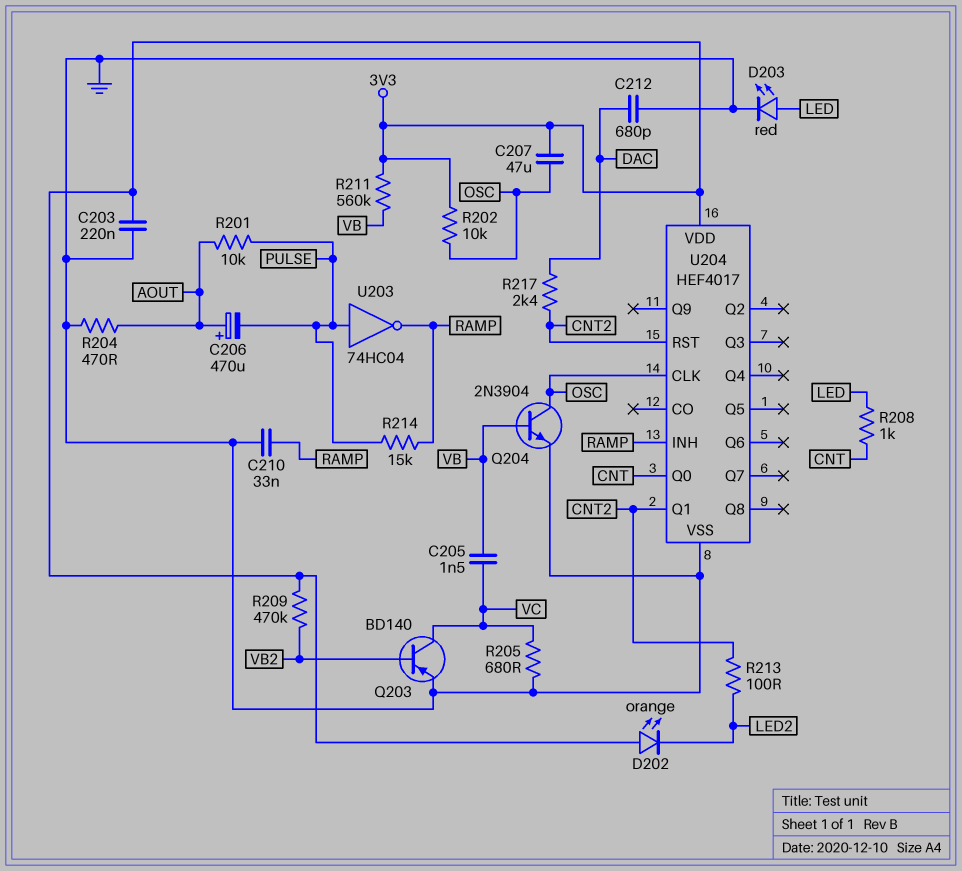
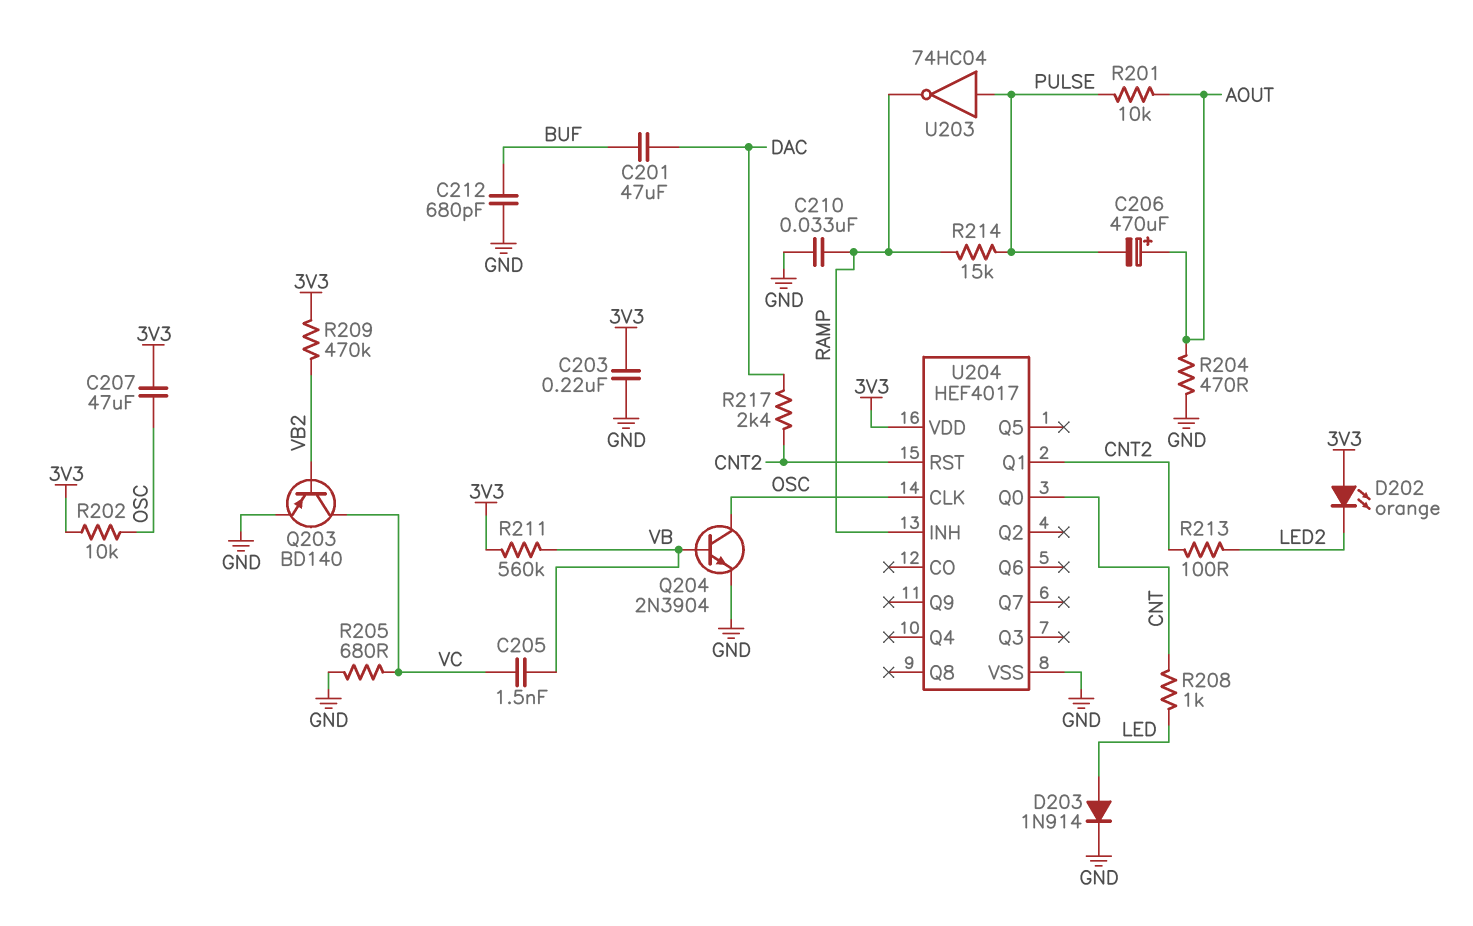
C201: none -> 47uF (BUF, DAC)
C212: 680pF (DAC, GND) -> 680pF (BUF, GND)
D203: LED red (A LED, K GND) -> diode 1N914 (A LED, K GND)

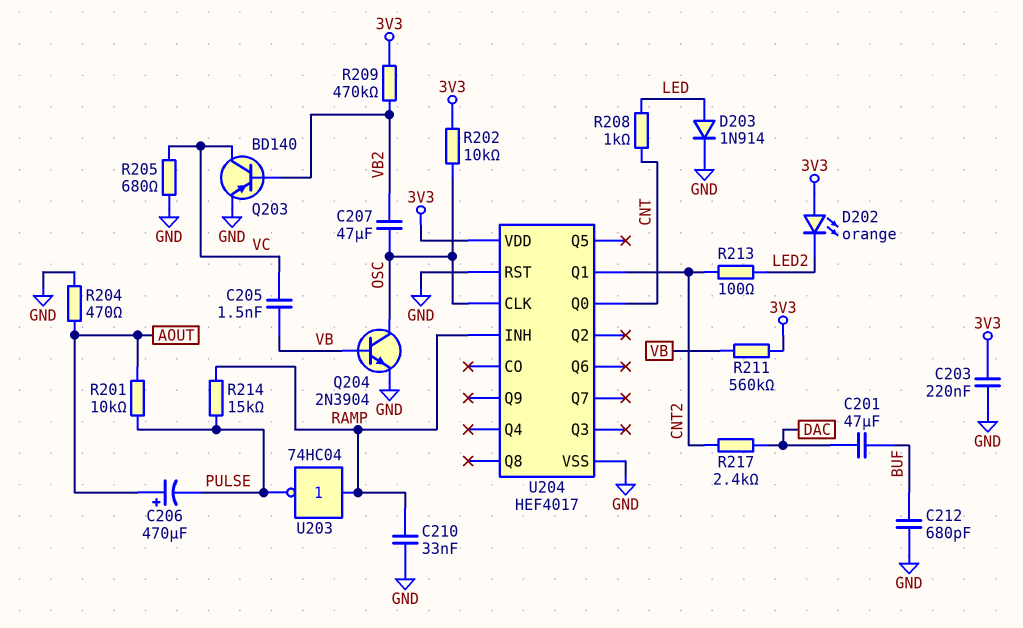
C207: 47uF (3V3, OSC) -> 47uF (OSC, VB2)
U203: NOT 74HC04 (in PULSE, out RAMP) -> NOT 74HC04 (in RAMP, out PULSE)
U204 pin RST: CNT2 -> GND

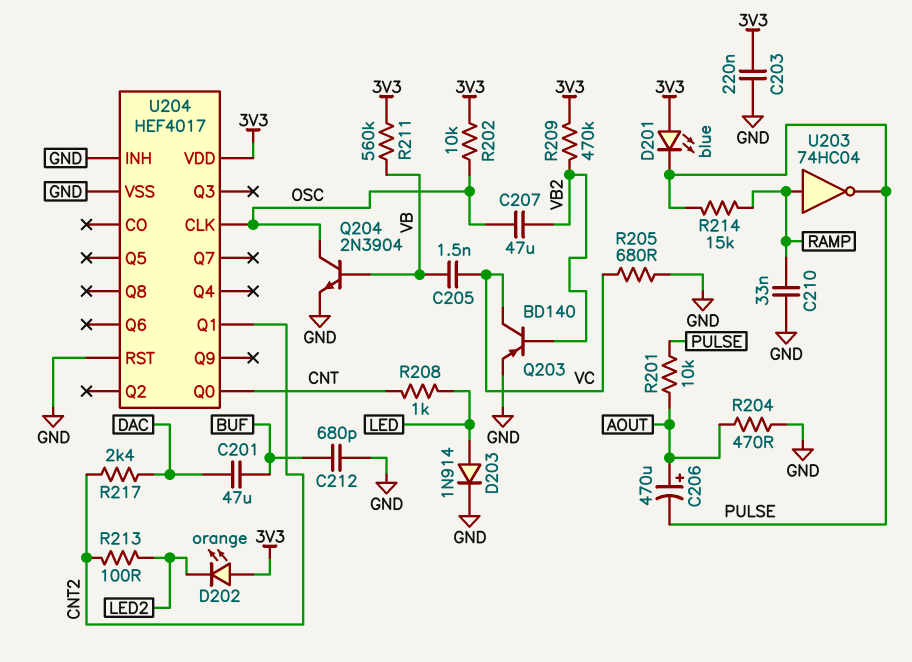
D201: none -> LED blue (A 3V3, K PULSE)
U204 pin INH: RAMP -> GND

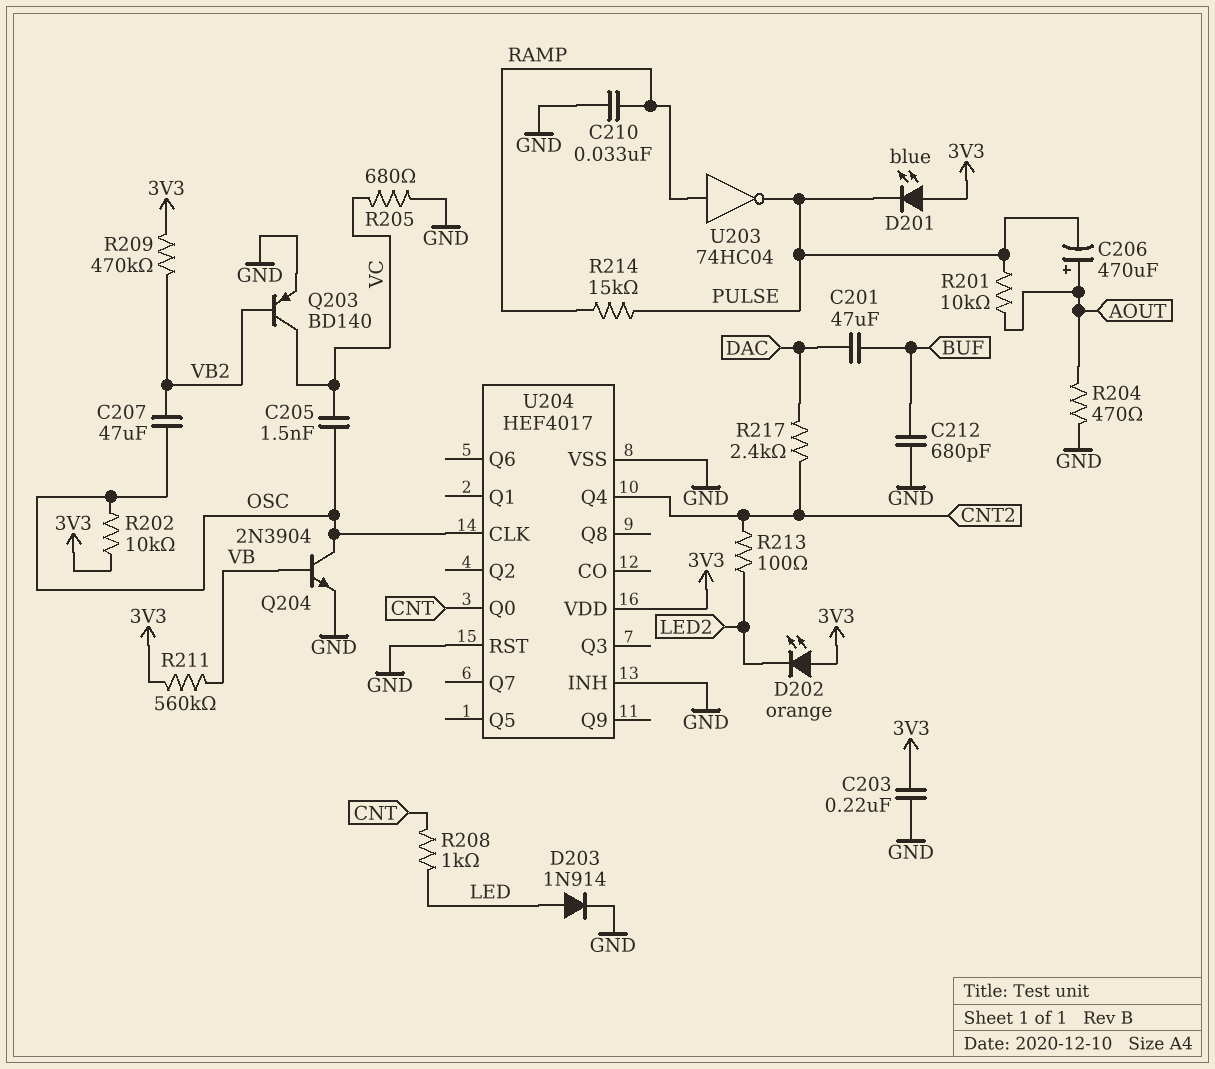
C205: 1.5nF (VB, VC) -> 1.5nF (OSC, VC)
U204 pin Q1: CNT2 -> none
U204 pin Q4: none -> CNT2

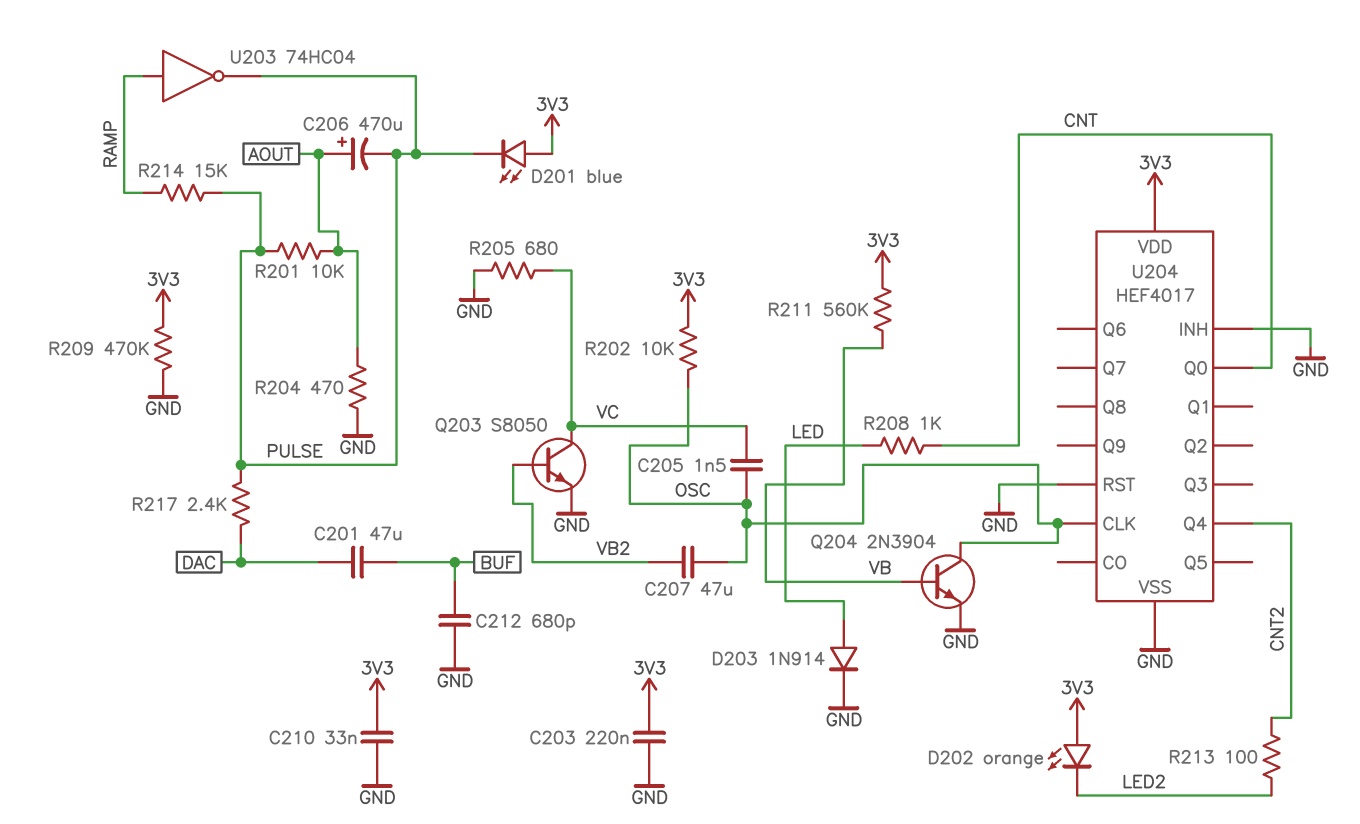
C210: 33nF (GND, RAMP) -> 33nF (3V3, GND)
Q203: PNP BD140 (B VB2, C VC, E GND) -> NPN S8050 (B VB2, C VC, E GND)
R209: 470k (3V3, VB2) -> 470k (3V3, GND)
R217: 2.4k (CNT2, DAC) -> 2.4k (DAC, PULSE)

